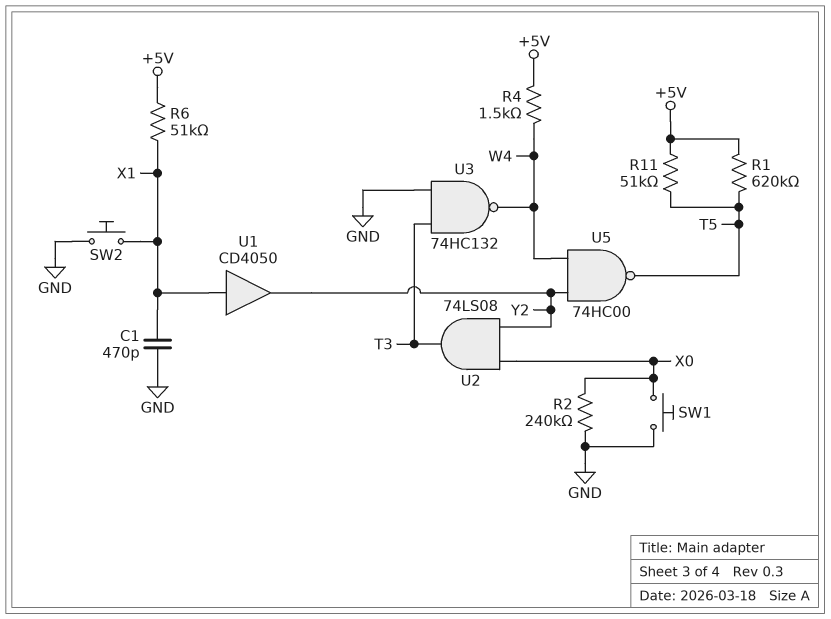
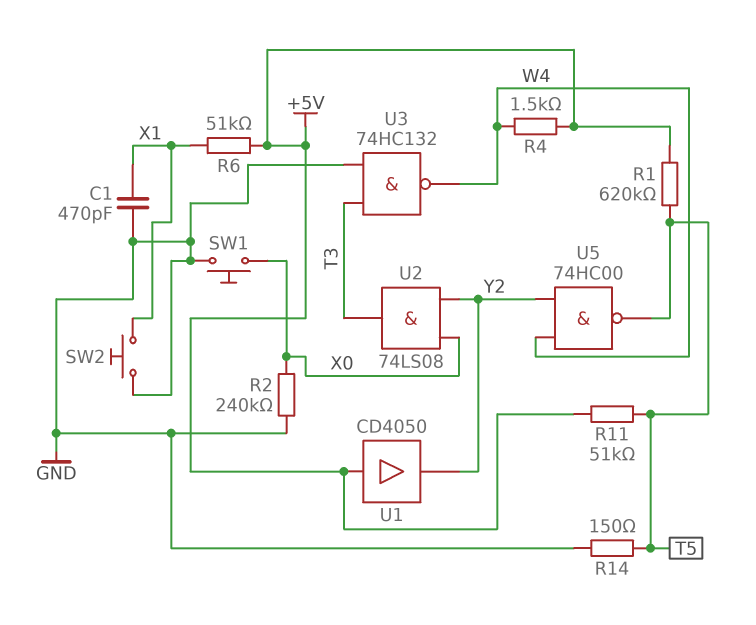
R14: none -> 150 (GND, T5)
U1: buffer CD4050 (in X1, out Y2) -> buffer CD4050 (in +5V, out Y2)

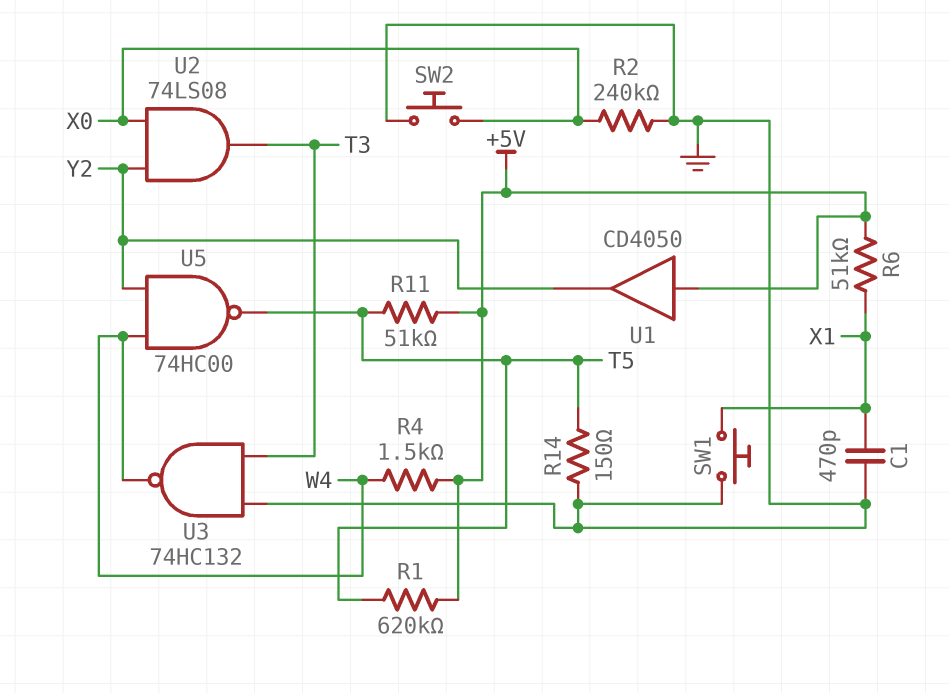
SW1: button (GND, X0) -> button (GND, X1)
SW2: button (GND, X1) -> button (GND, X0)

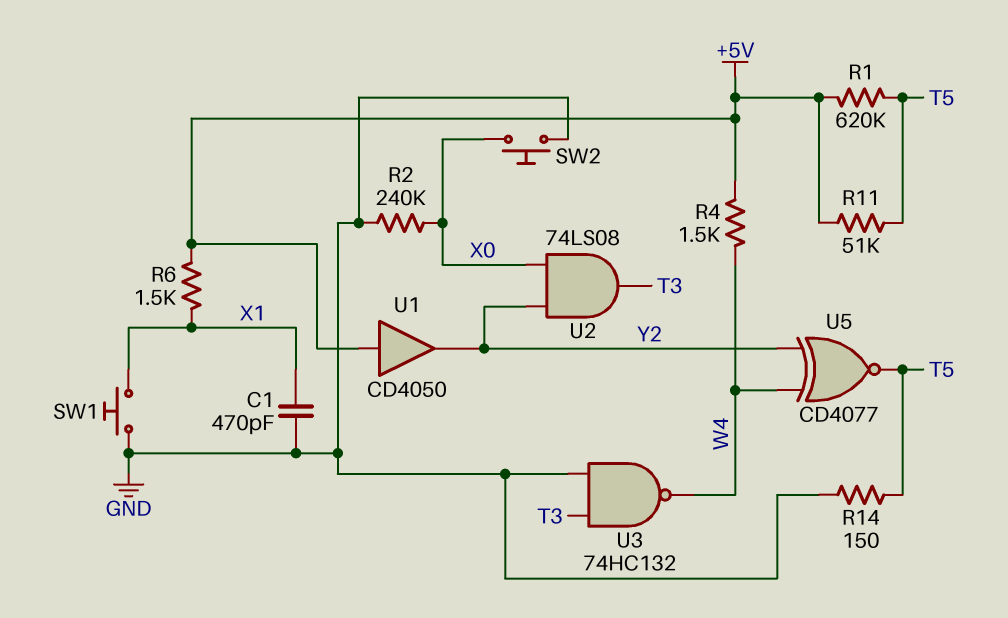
R6: 51k (+5V, X1) -> 1.5k (+5V, X1)
U5: NAND 74HC00 (in W4, in Y2, out T5) -> XNOR CD4077 (in W4, in Y2, out T5)

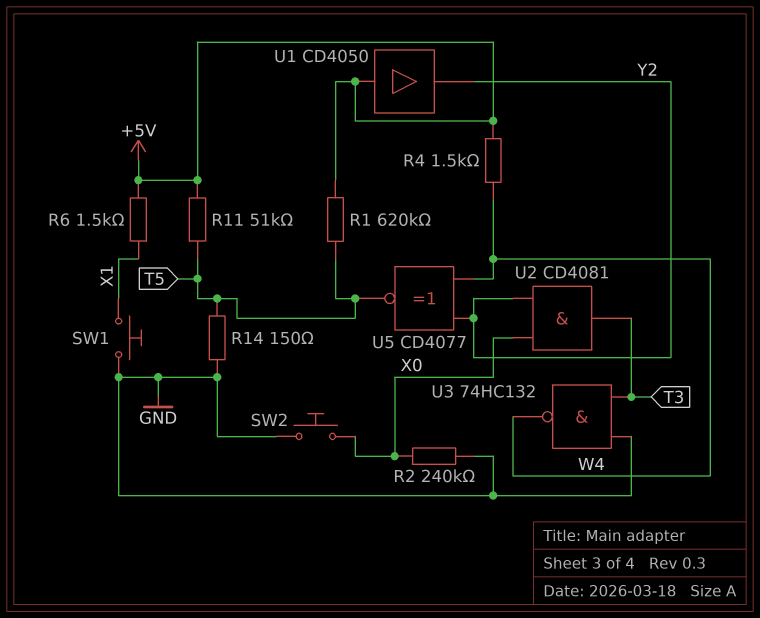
C1: 470pF (GND, X1) -> none
U2: AND 74LS08 (in X0, in Y2, out T3) -> AND CD4081 (in X0, in Y2, out T3)

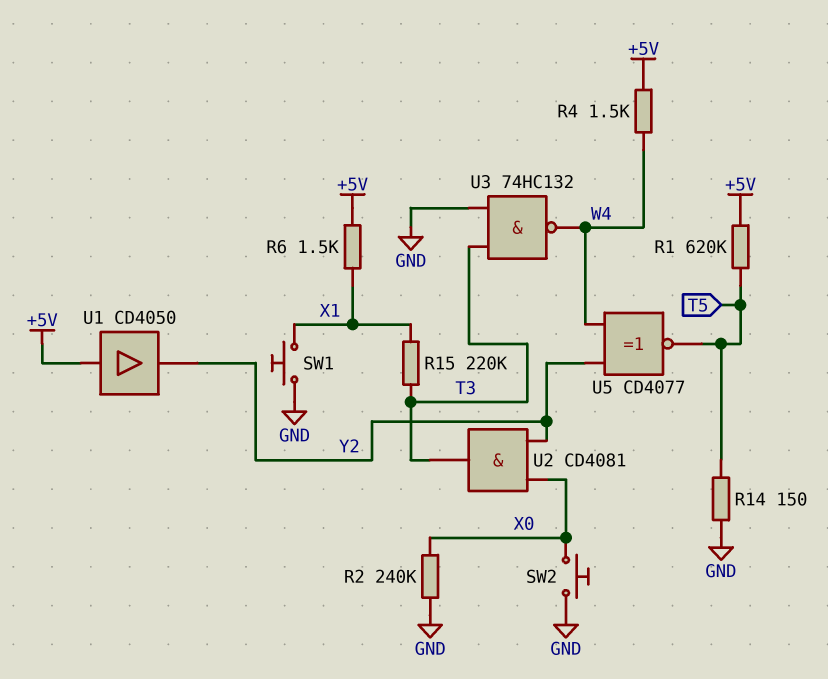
R11: 51k (+5V, T5) -> none
R15: none -> 220k (T3, X1)

